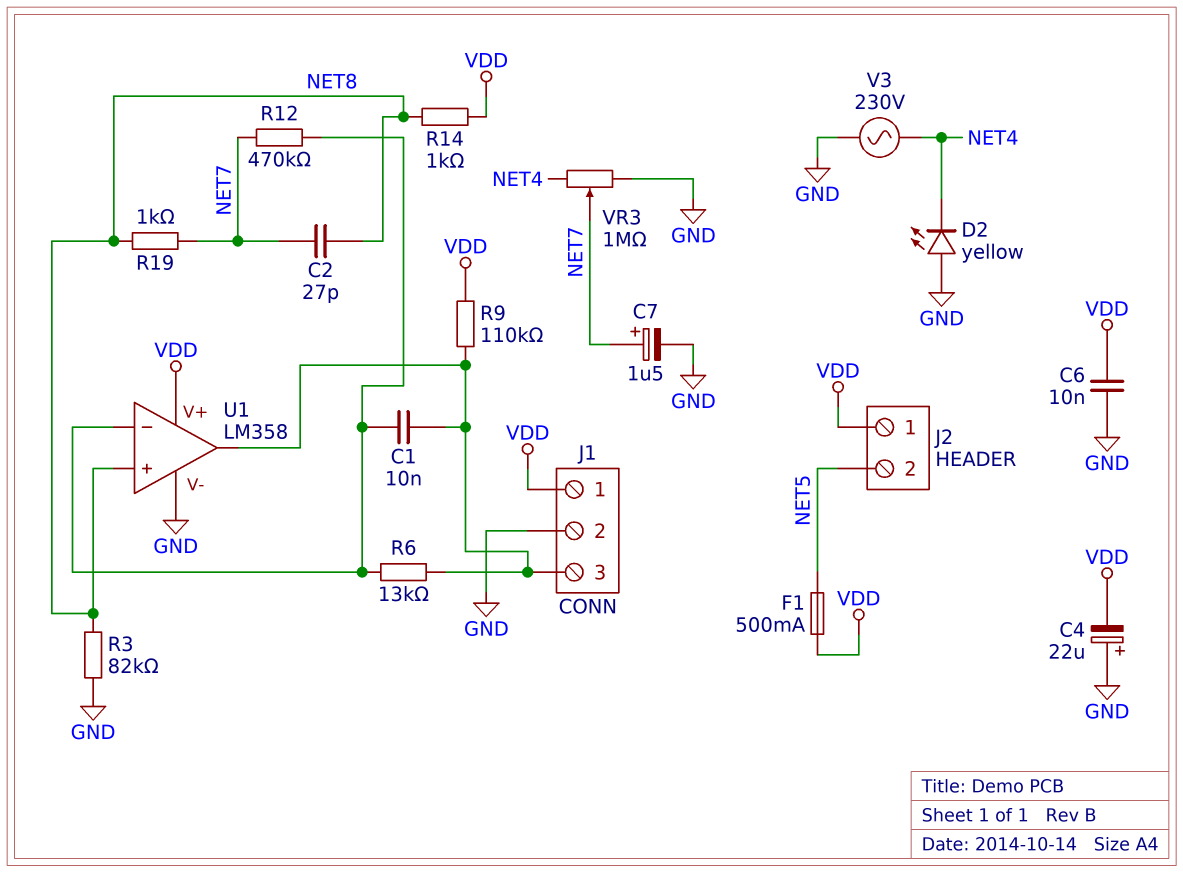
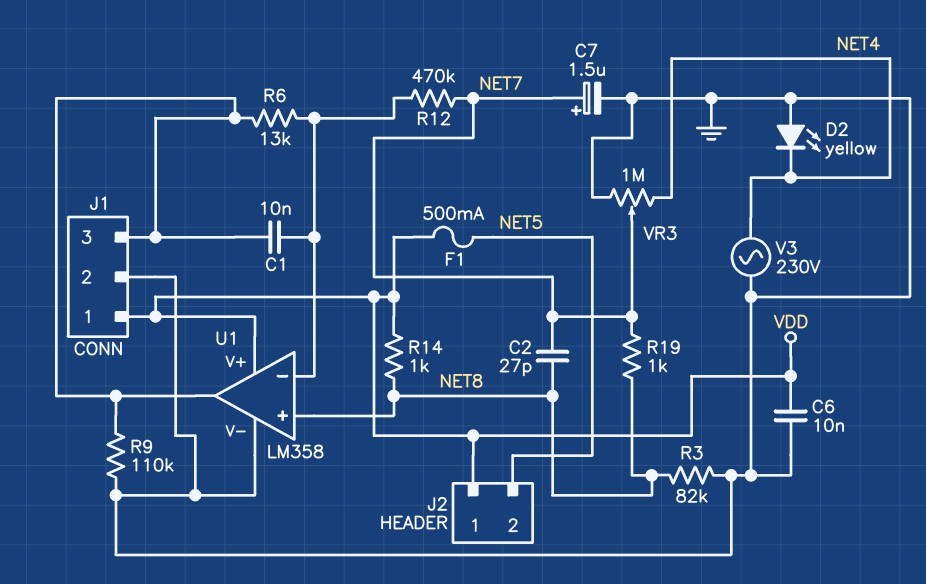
C4: 22uF (plus GND, minus VDD) -> none
R9: 110k (J1/3, VDD) -> 110k (GND, J1/3)

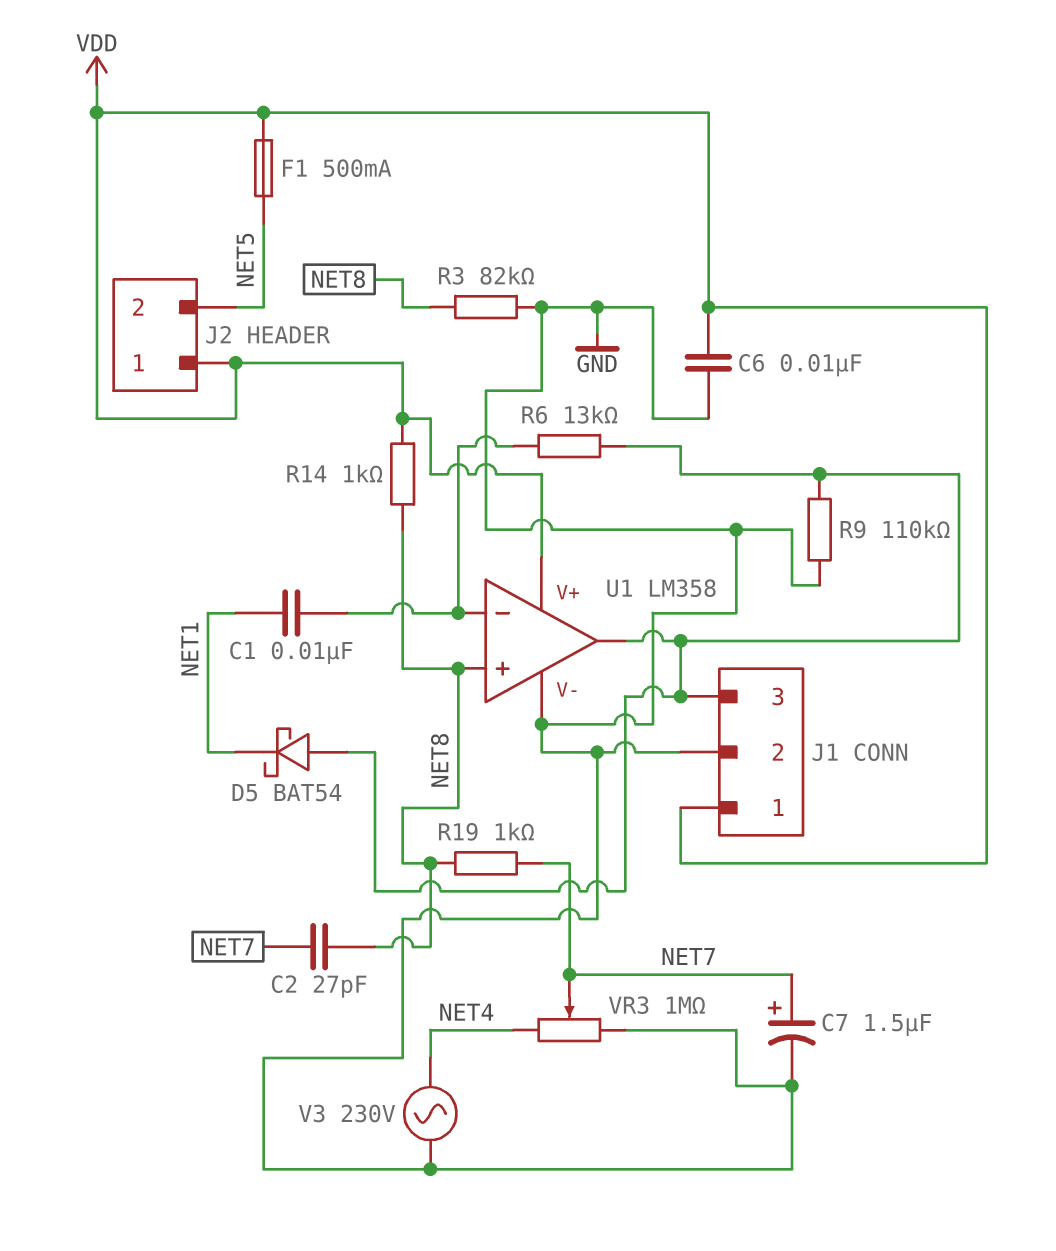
C1: 10nF (J1/3, U1/in-) -> 10nF (NET1, U1/in-)
D2: LED yellow (A GND, K NET4) -> none
D5: none -> schottky BAT54 (A J1/3, K NET1)
R12: 470k (NET7, U1/in-) -> none

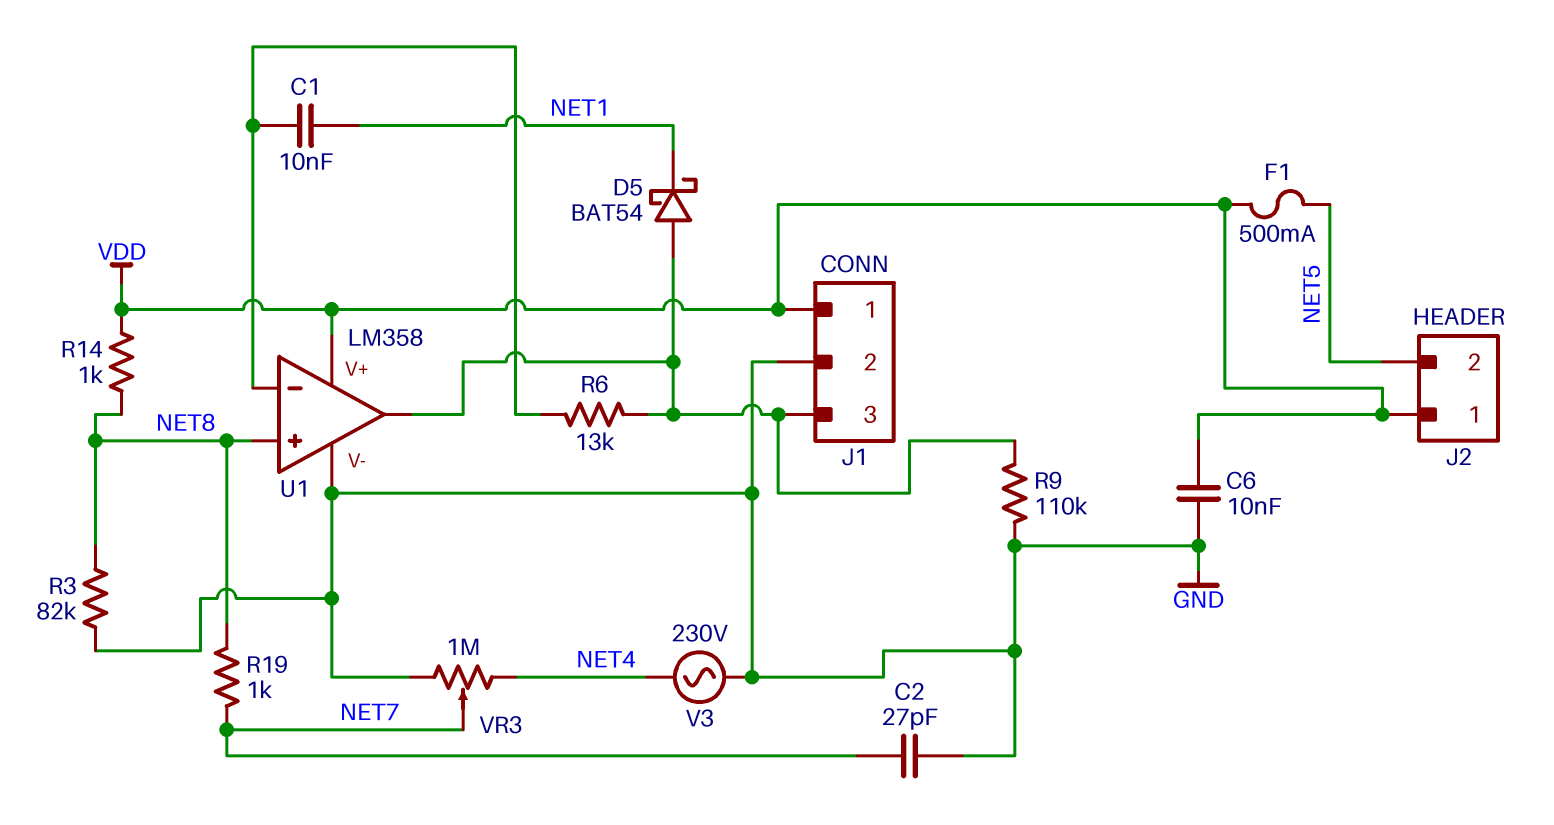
C2: 27pF (NET7, NET8) -> 27pF (GND, NET7)
C7: 1.5uF (plus NET7, minus GND) -> none

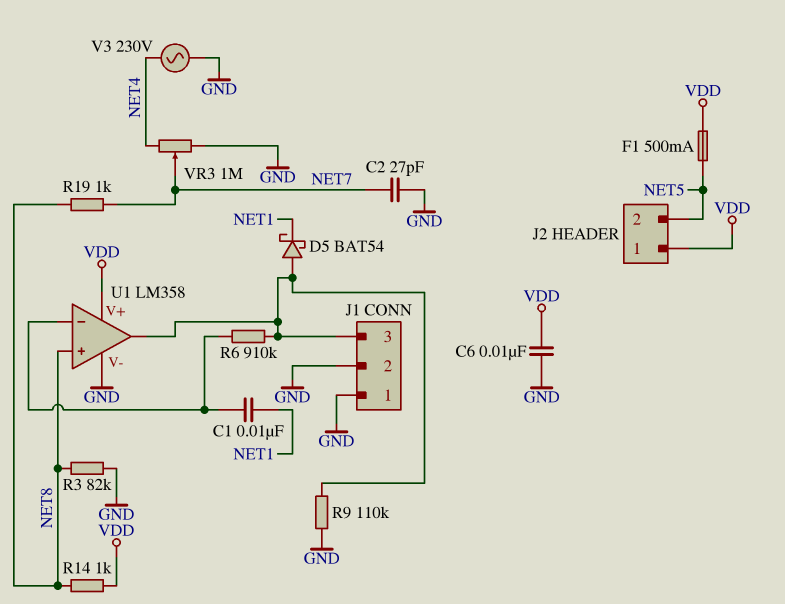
J1 pin 1: VDD -> GND
R6: 13k (J1/3, U1/in-) -> 910k (J1/3, U1/in-)

